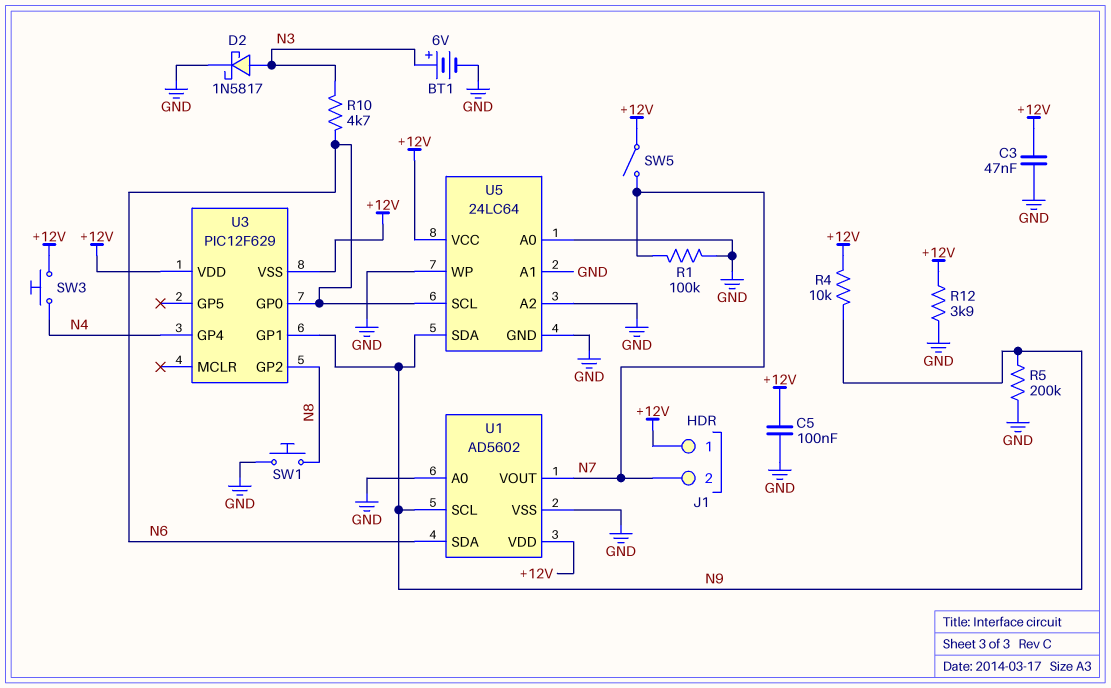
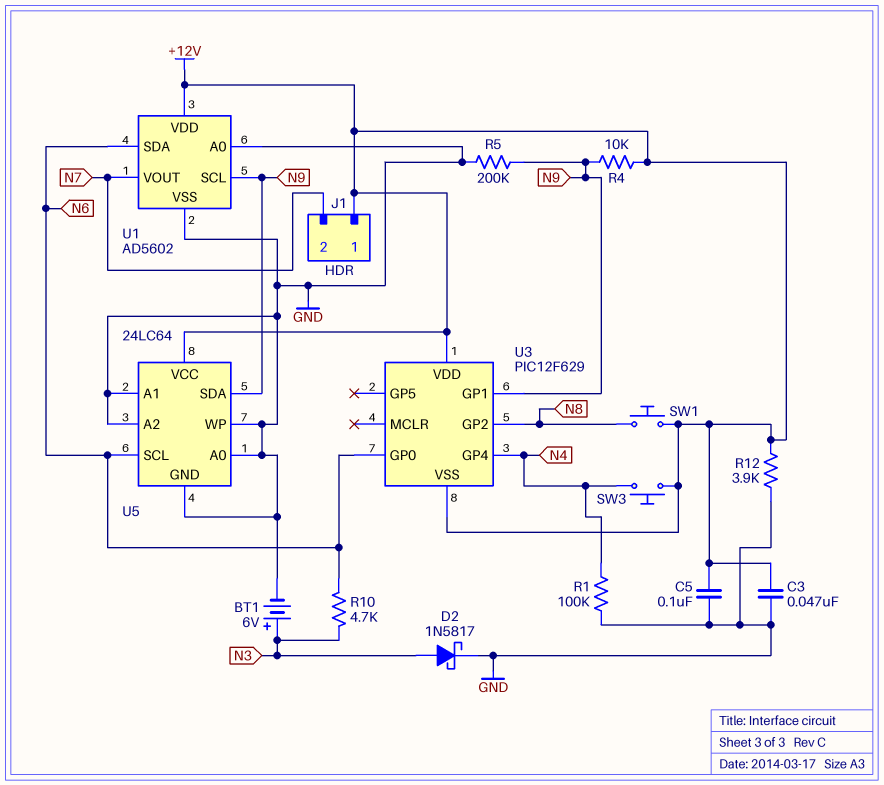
R1: 100k (GND, N7) -> 100k (GND, N4)
SW1: button (GND, N8) -> button (+12V, N8)
SW5: switch (+12V, N7) -> none

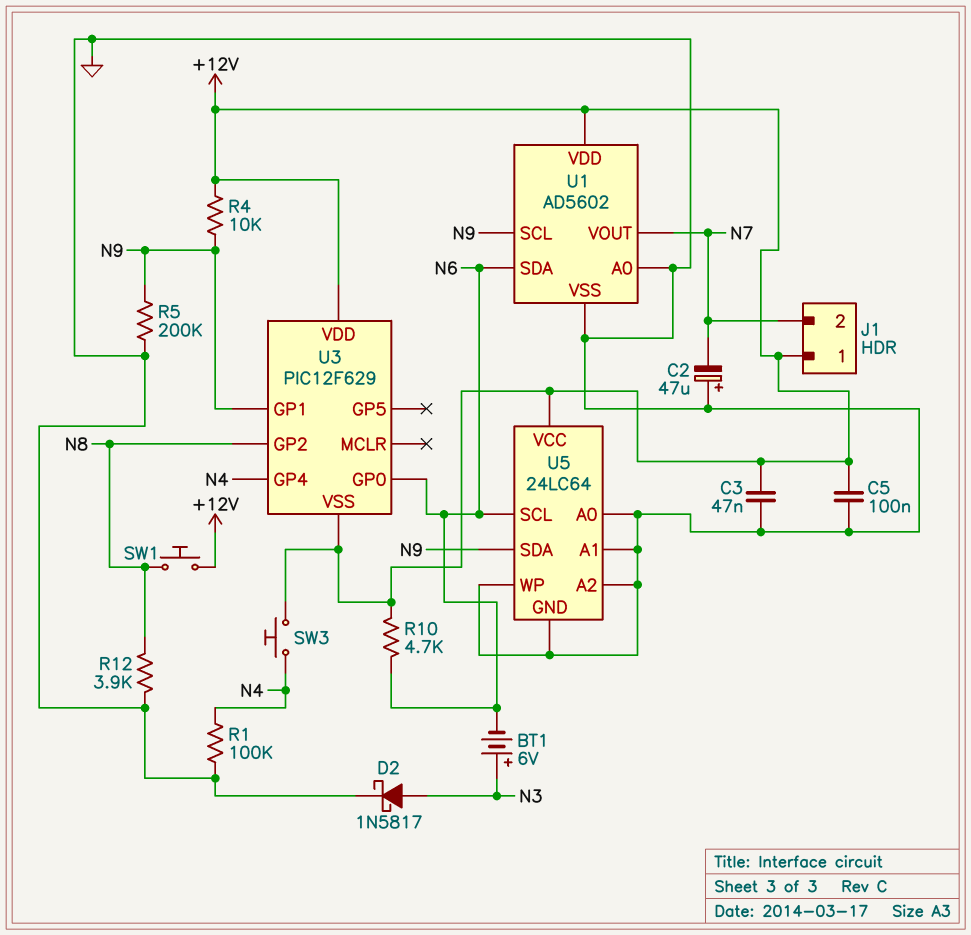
BT1: 6V (plus N3, minus GND) -> 6V (plus N3, minus N6)
C2: none -> 47uF (plus GND, minus N7)
R10: 4.7k (N3, N6) -> 4.7k (+12V, N6)
R12: 3.9k (+12V, GND) -> 3.9k (GND, N8)

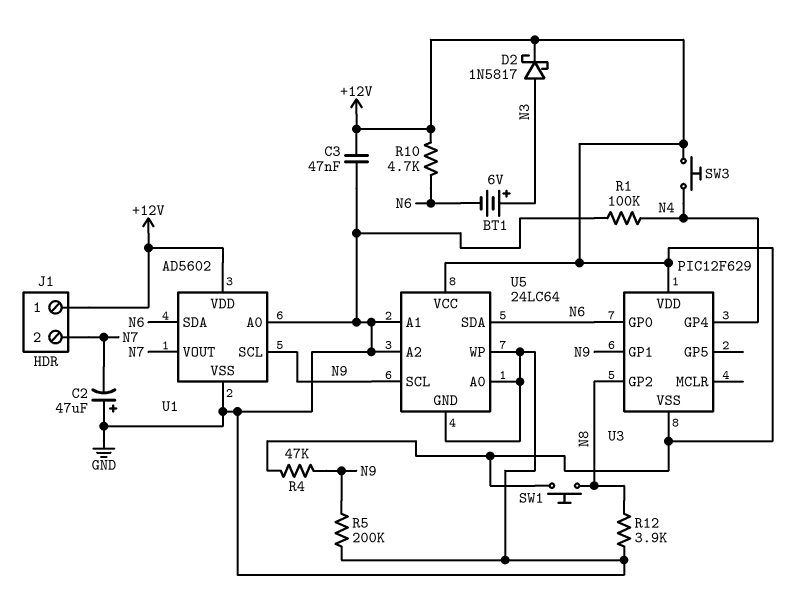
C5: 100nF (+12V, GND) -> none
D2: schottky 1N5817 (A N3, K GND) -> schottky 1N5817 (A N3, K +12V)
R4: 10k (+12V, N9) -> 47k (+12V, N9)
U5 pin SCL: N6 -> N9
U5 pin SDA: N9 -> N6

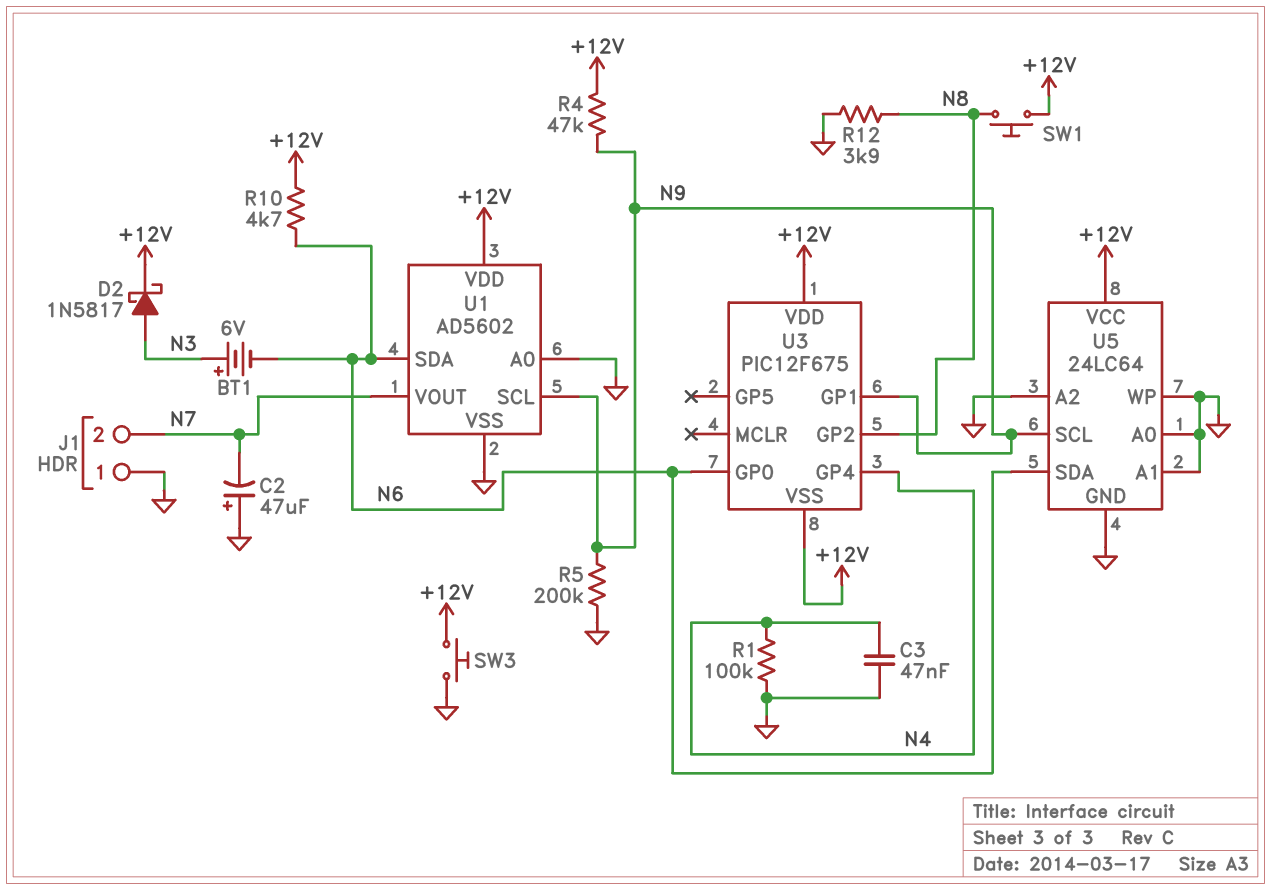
C3: 47nF (+12V, GND) -> 47nF (GND, N4)
J1 pin 1: +12V -> GND
SW3: button (+12V, N4) -> button (+12V, GND)
U3: PIC12F629 -> PIC12F675

